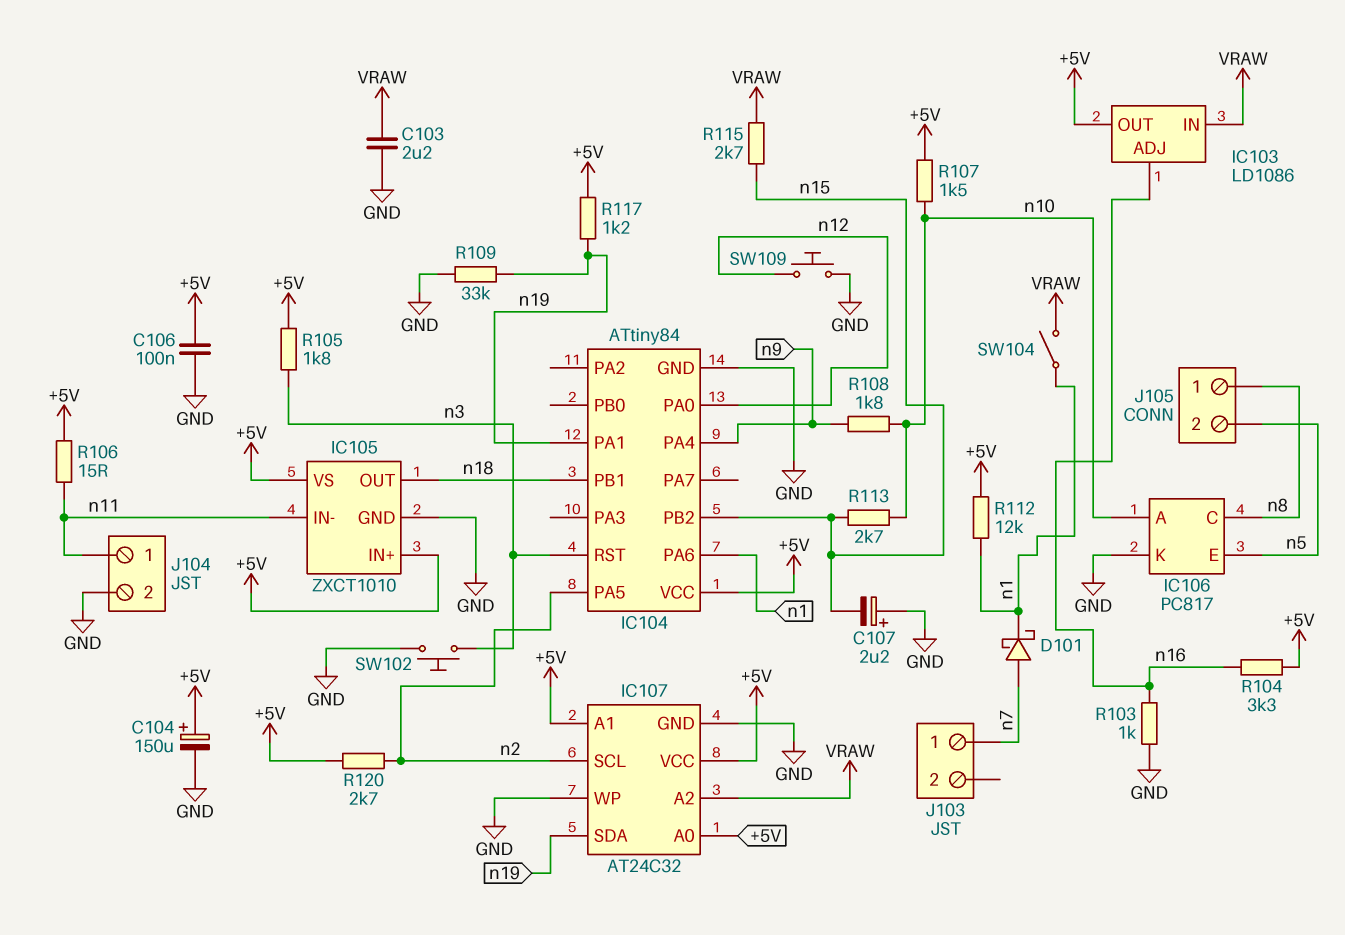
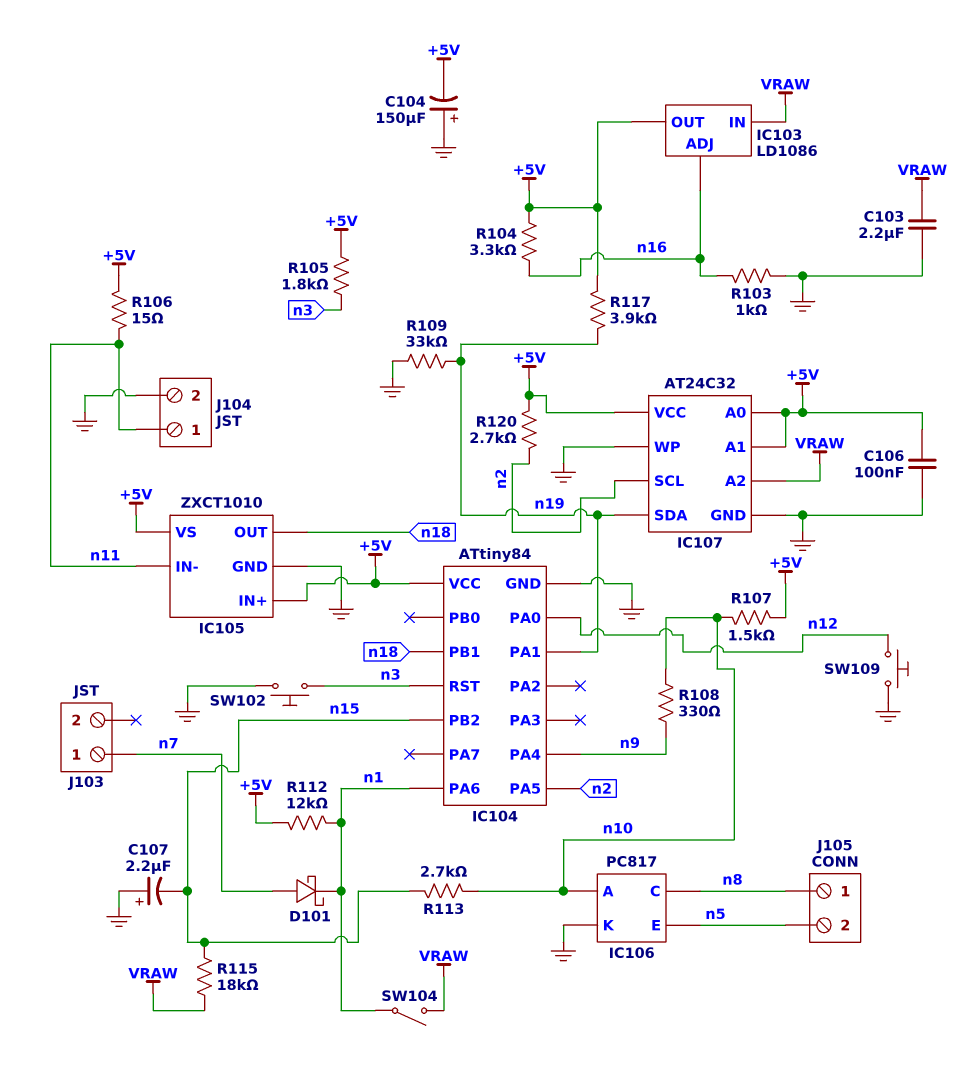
C104: 150uF (plus +5V, minus GND) -> 150uF (plus GND, minus +5V)
R108: 1.8k (n9, n10) -> 330 (n9, n10)
R115: 2.7k (VRAW, n15) -> 18k (VRAW, n15)
R117: 1.2k (+5V, n19) -> 3.9k (+5V, n19)

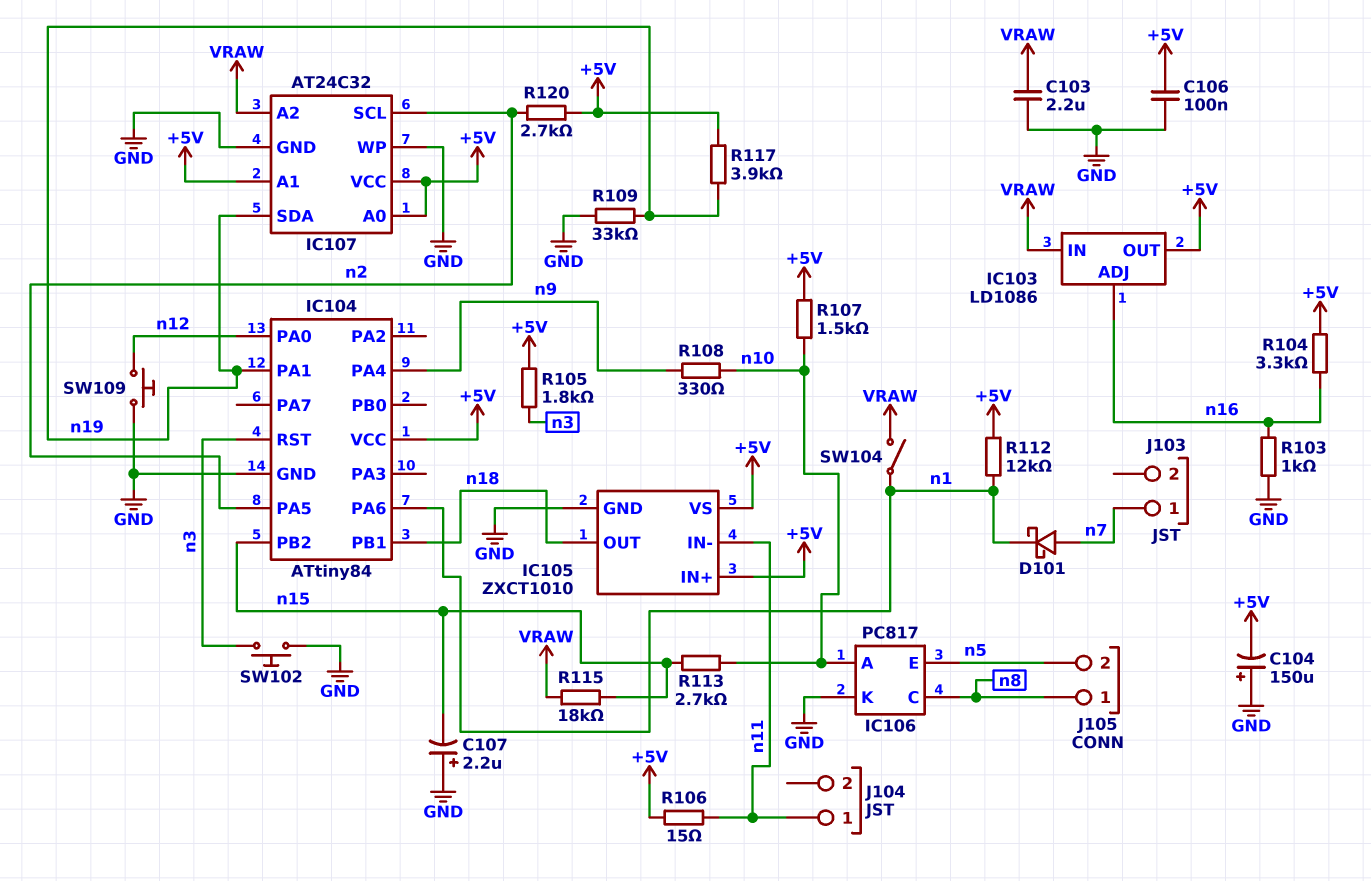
J104 pin 2: GND -> none

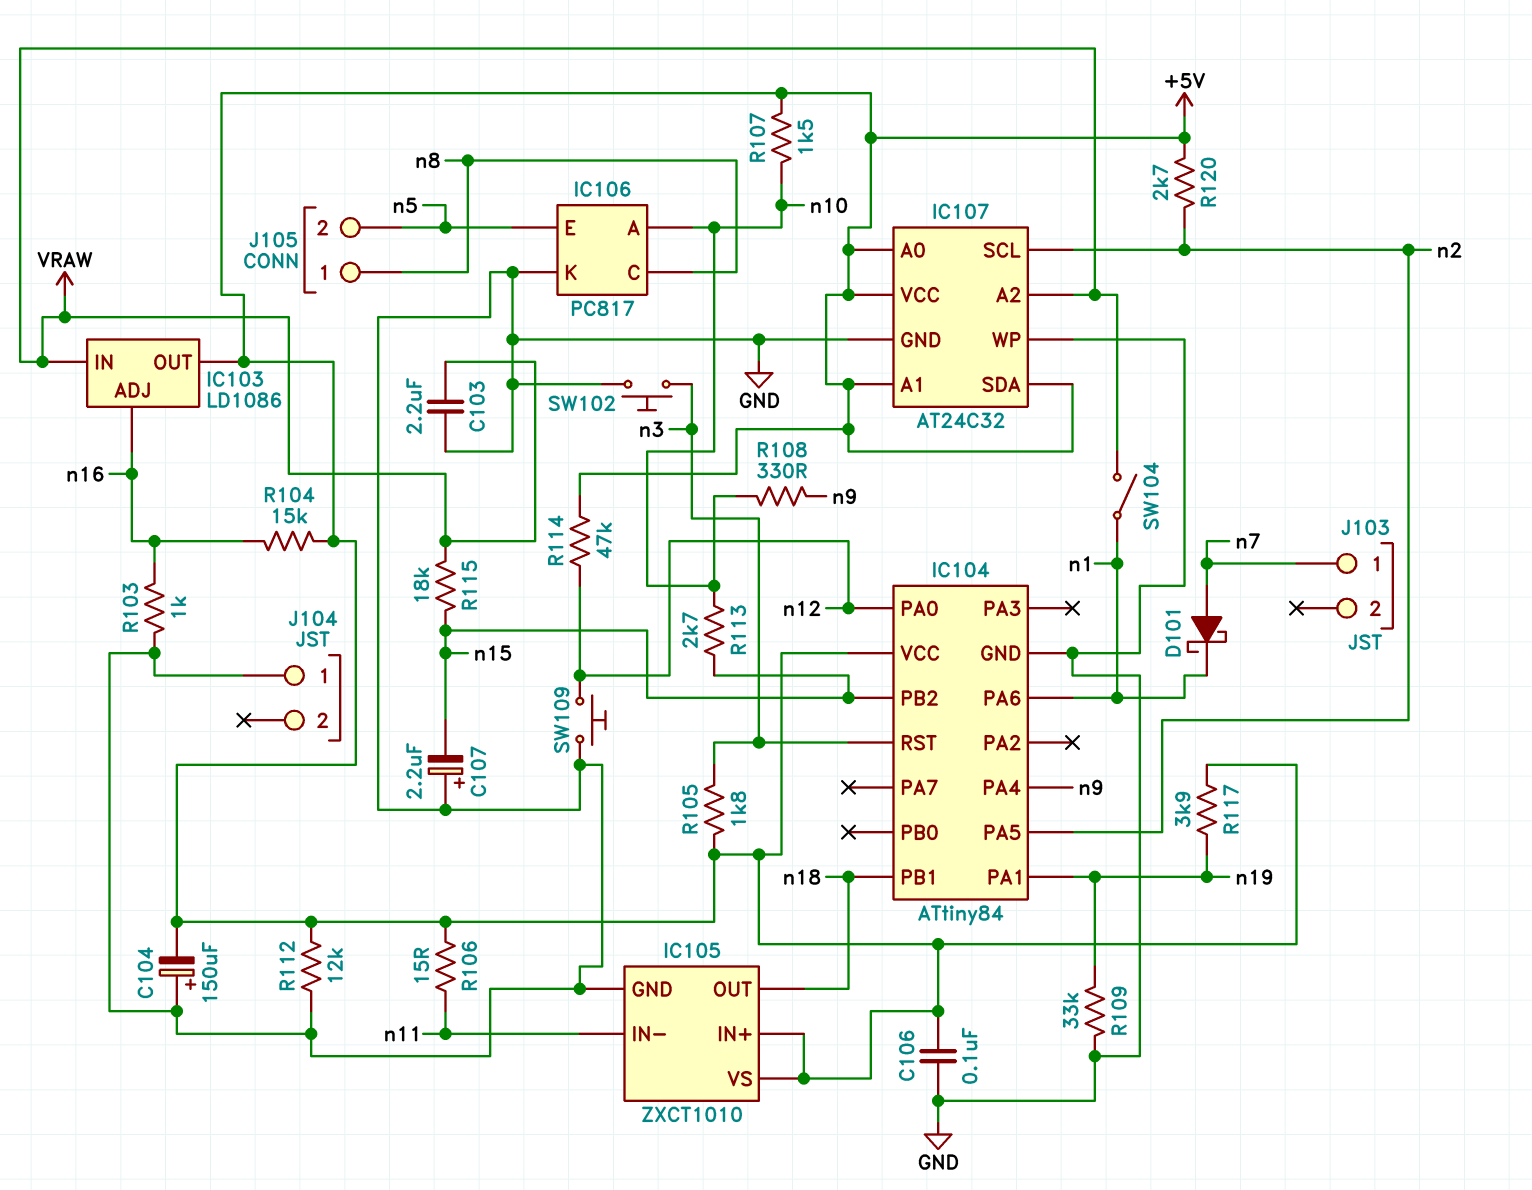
IC107 pin SDA: n19 -> +5V
J104 pin 1: n11 -> GND
R104: 3.3k (+5V, n16) -> 15k (+5V, n16)
R112: 12k (+5V, n1) -> 12k (+5V, GND)
R114: none -> 47k (+5V, n12)

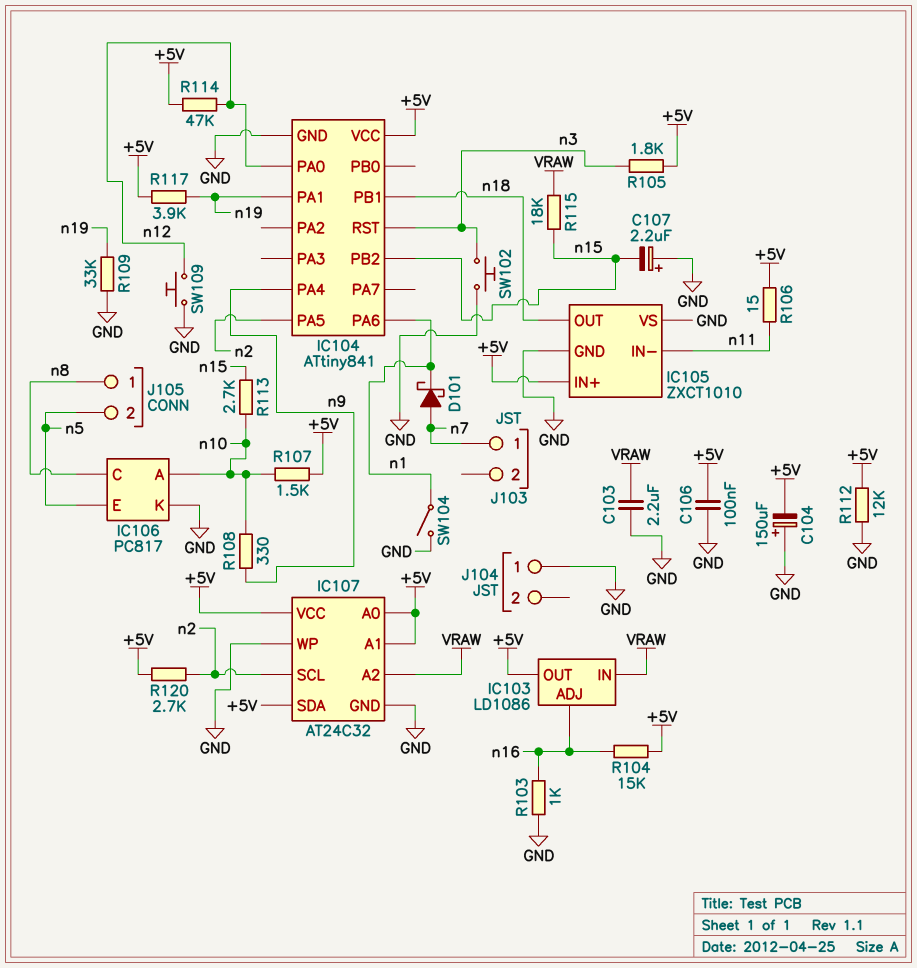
IC104: ATtiny84 -> ATtiny841
IC105 pin VS: +5V -> GND
SW104: switch (VRAW, n1) -> switch (GND, n1)

